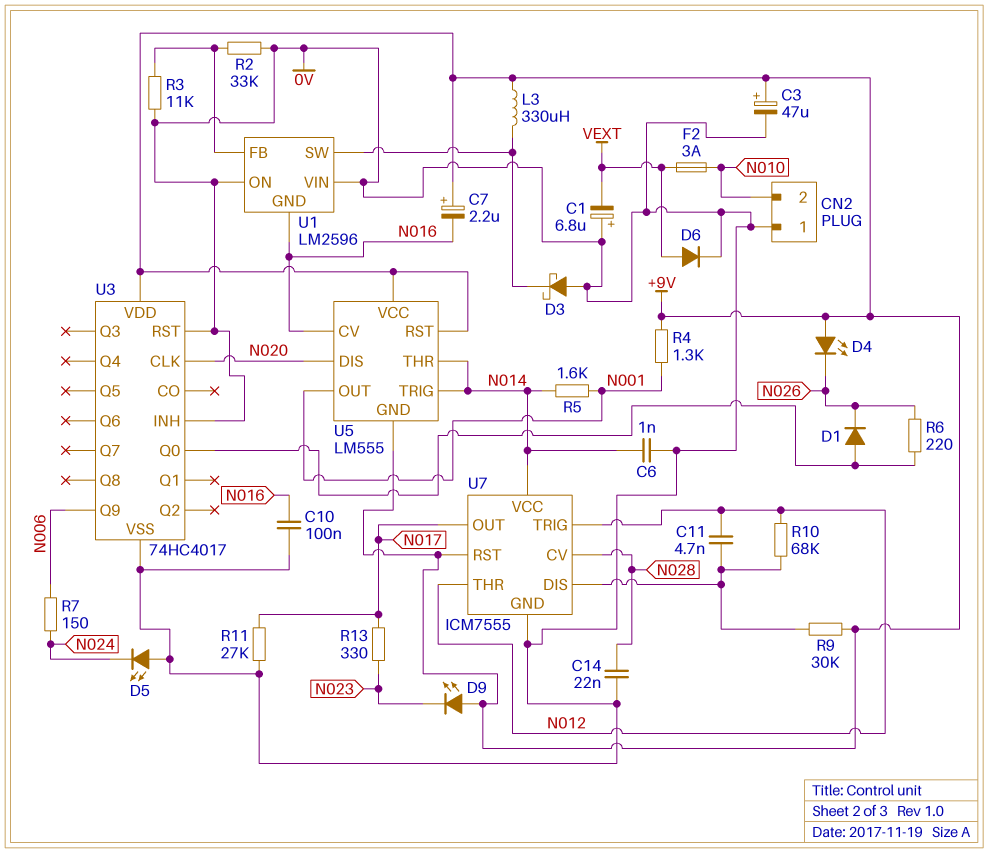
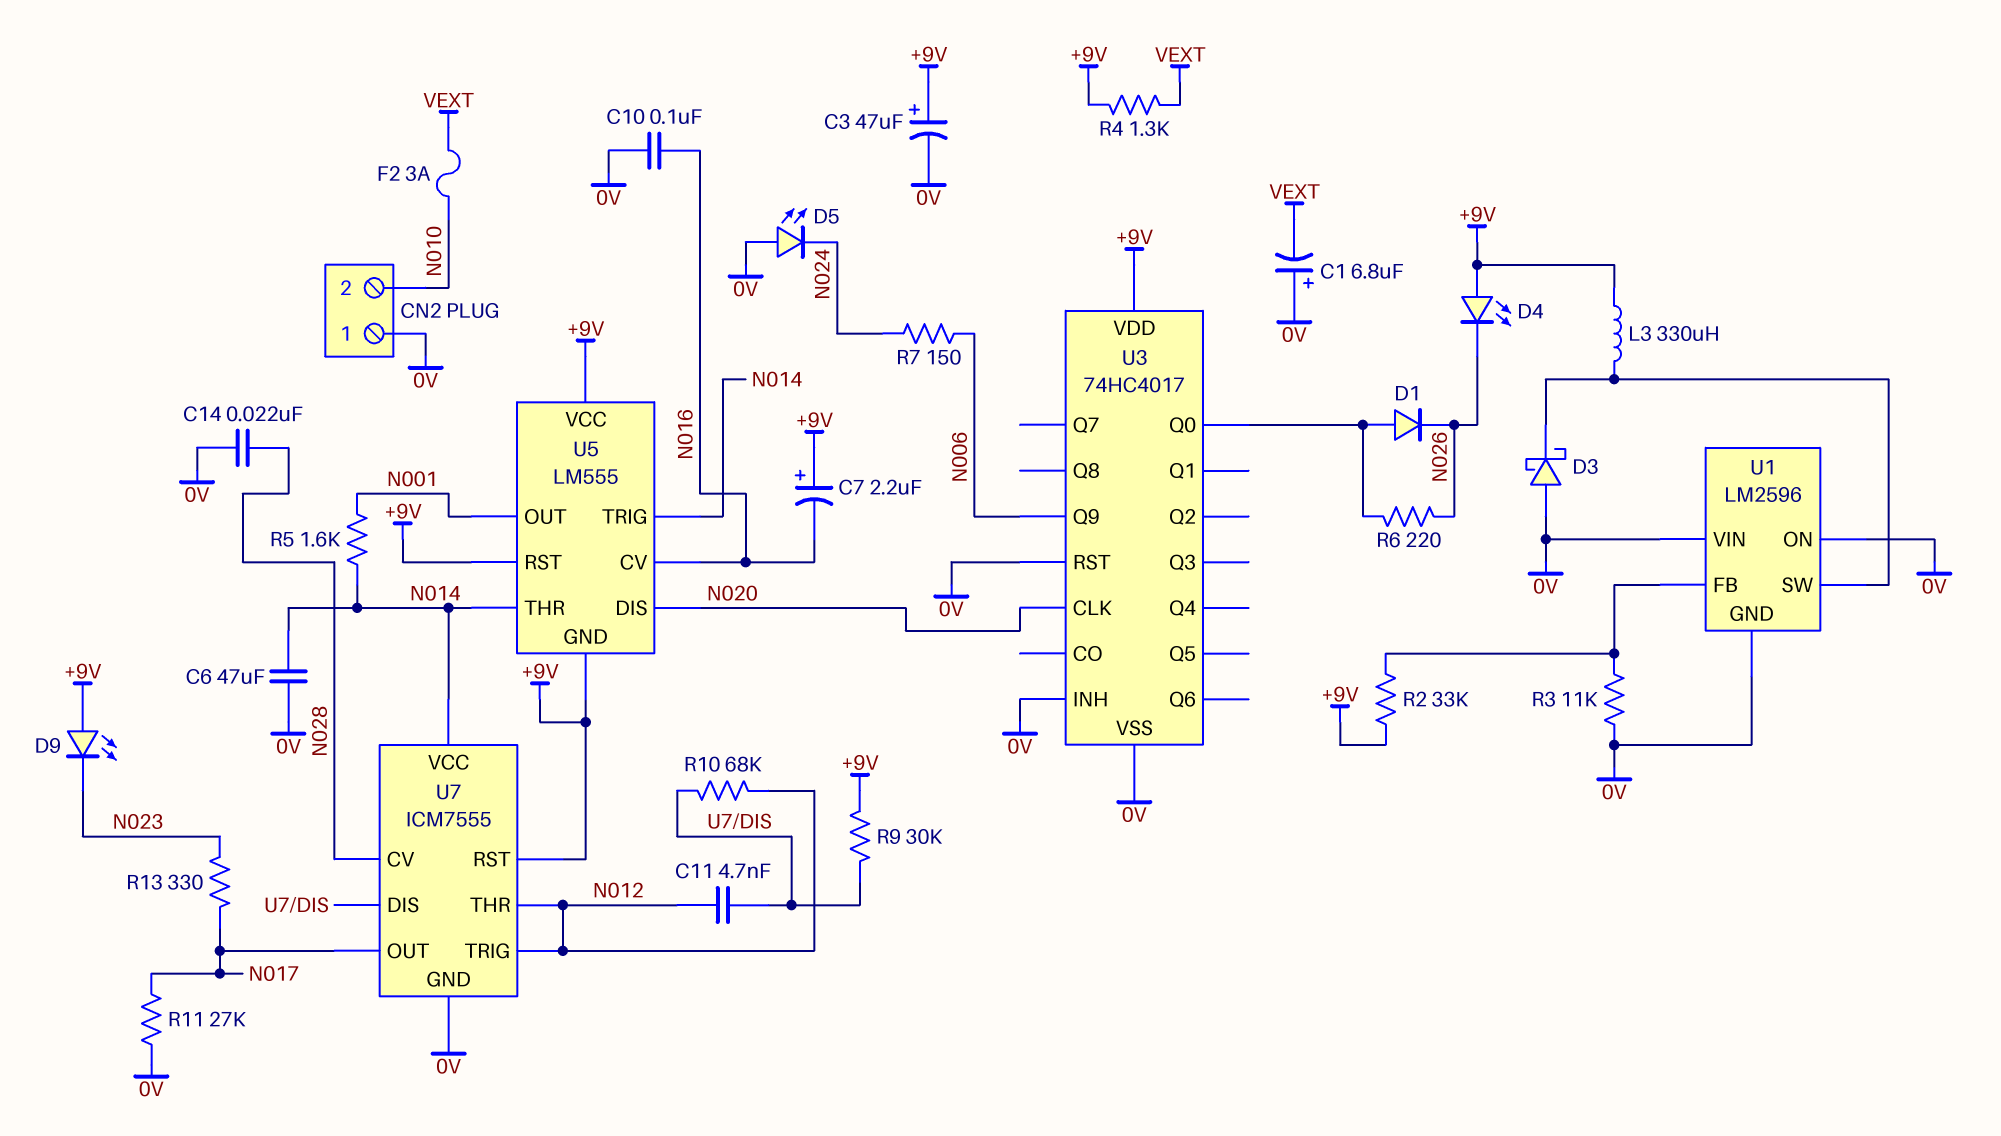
C6: 1nF (0V, N014) -> 47uF (0V, N014)
D6: diode (A VEXT, K 0V) -> none
R2: 33k (0V, U1/FB) -> 33k (+9V, U1/FB)
R4: 1.3k (+9V, N001) -> 1.3k (+9V, VEXT)
U1 pin GND: N016 -> 0V

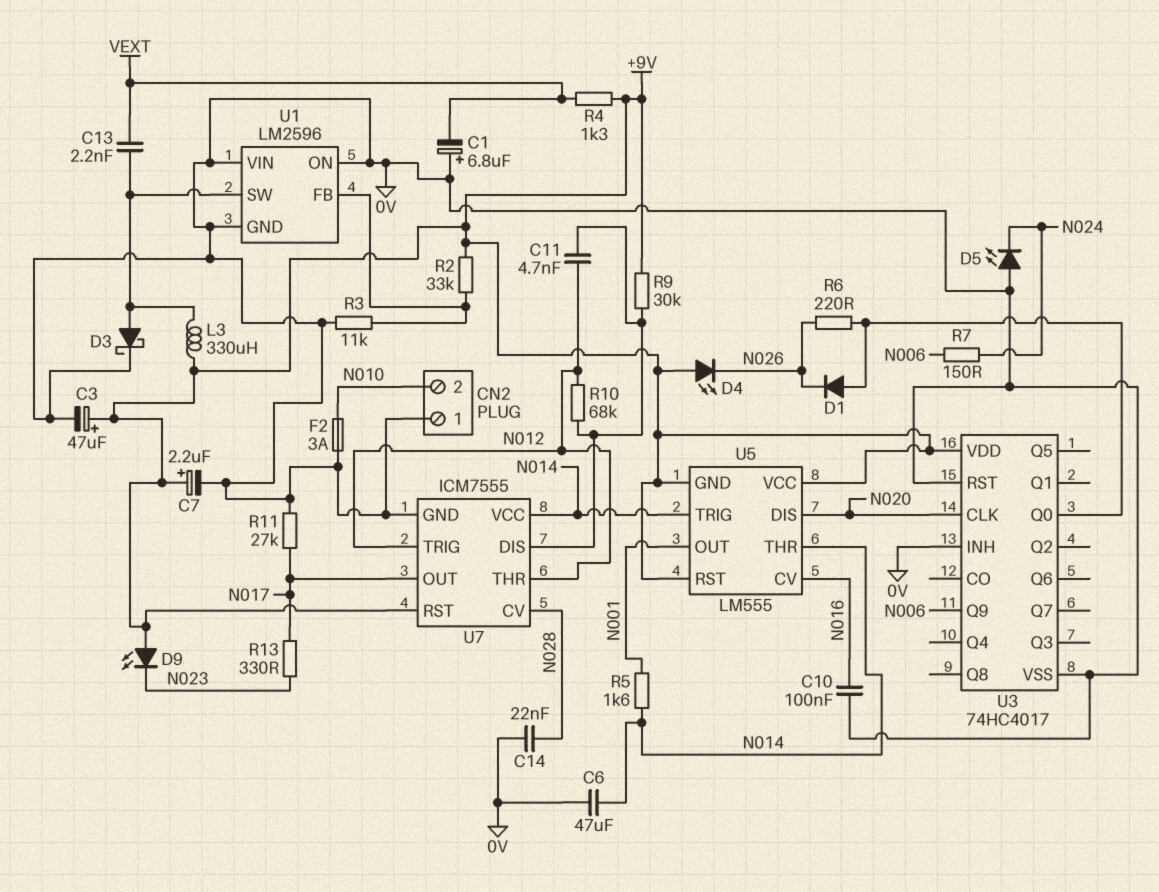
C7: 2.2uF (plus +9V, minus N016) -> 2.2uF (plus +9V, minus 0V)
C13: none -> 2.2nF (U1/SW, VEXT)
D3: schottky (A 0V, K U1/SW) -> schottky (A U1/SW, K 0V)
F2: 3A (N010, VEXT) -> 3A (0V, N010)

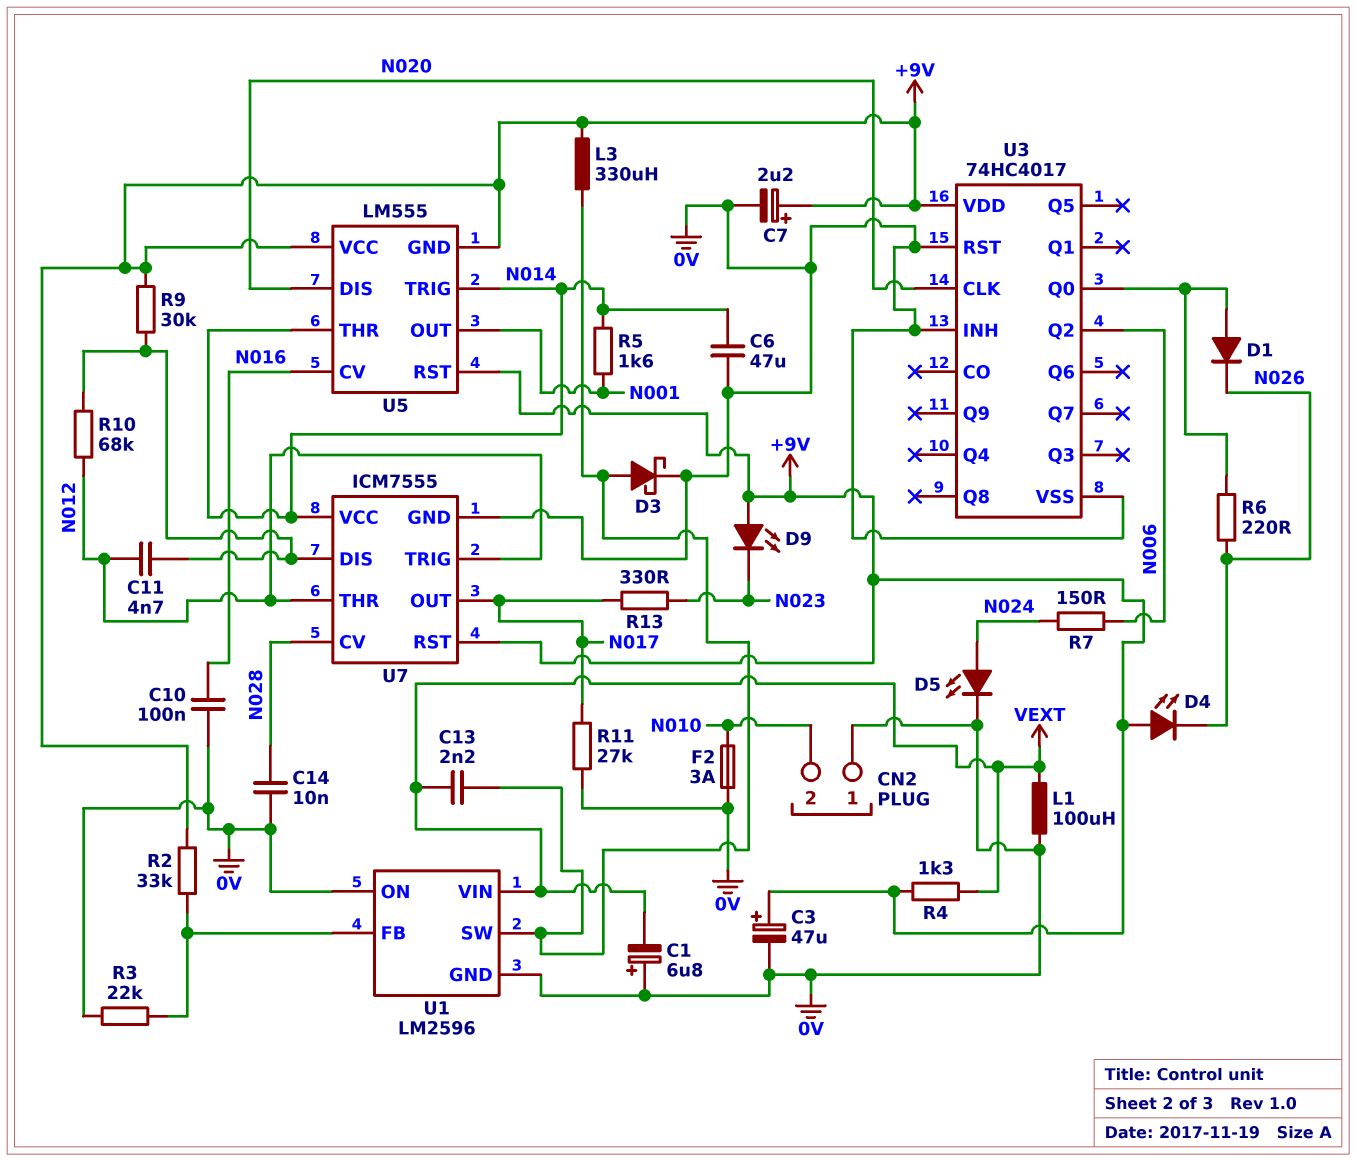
C14: 22nF (0V, N028) -> 10nF (0V, N028)
D5: LED (A 0V, K N024) -> LED (A N024, K 0V)
L1: none -> 100uH (0V, VEXT)
R3: 11k (0V, U1/FB) -> 22k (0V, U1/FB)
U1 pin VIN: 0V -> VEXT
U3 pin Q2: none -> N006
U3 pin Q9: N006 -> none

